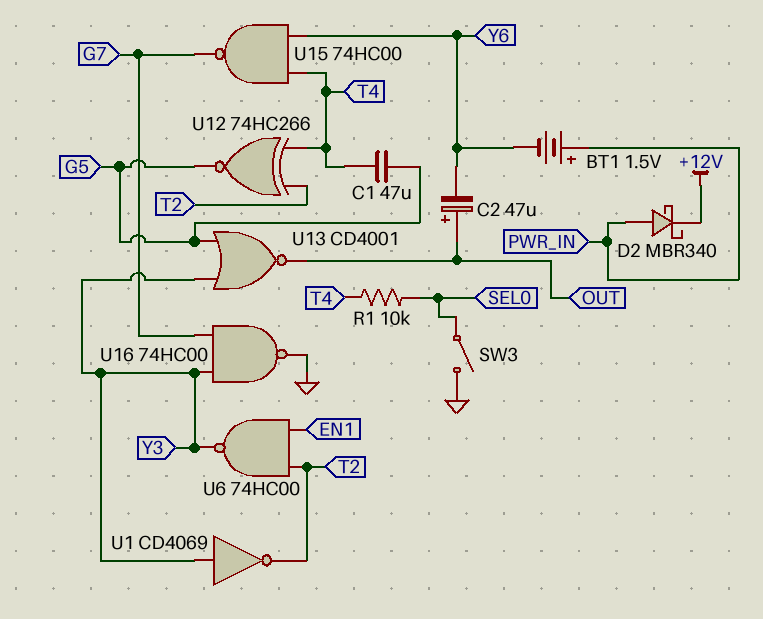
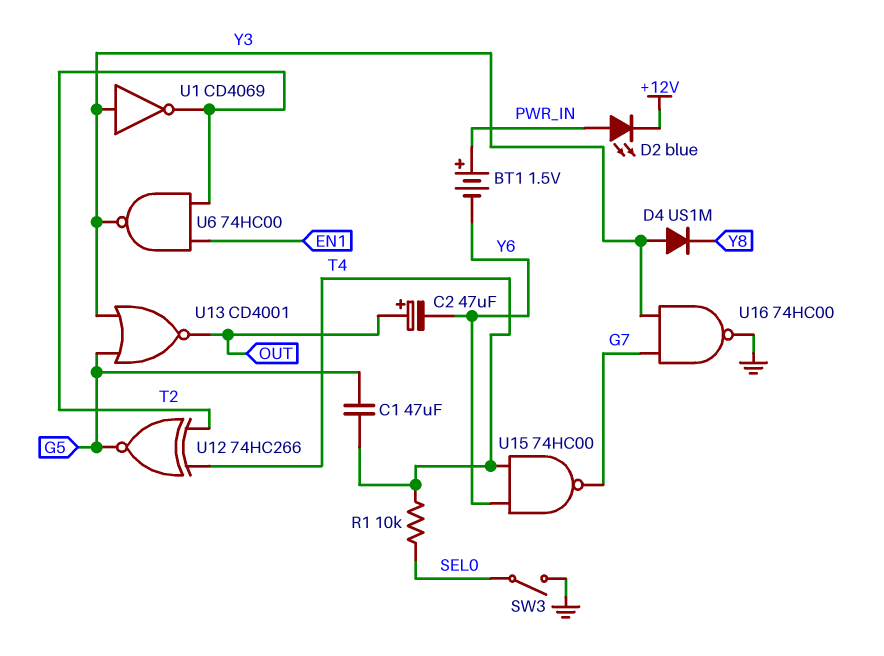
D2: schottky MBR340 (A PWR_IN, K +12V) -> LED blue (A PWR_IN, K +12V)
D4: none -> diode US1M (A Y3, K Y8)

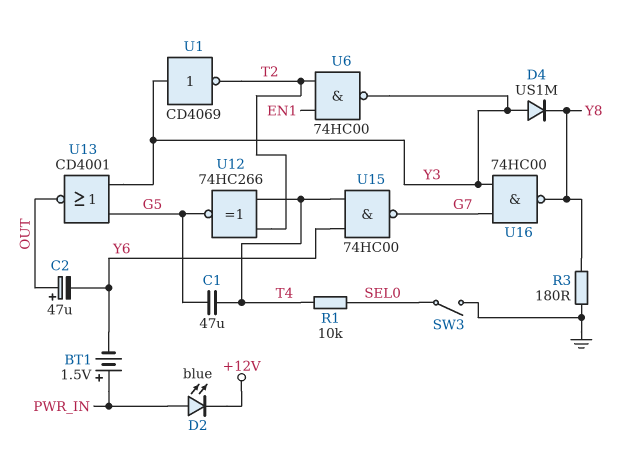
R3: none -> 180 (GND, Y8)
U16: NAND 74HC00 (in G7, in Y3, out GND) -> NAND 74HC00 (in G7, in Y3, out Y8)

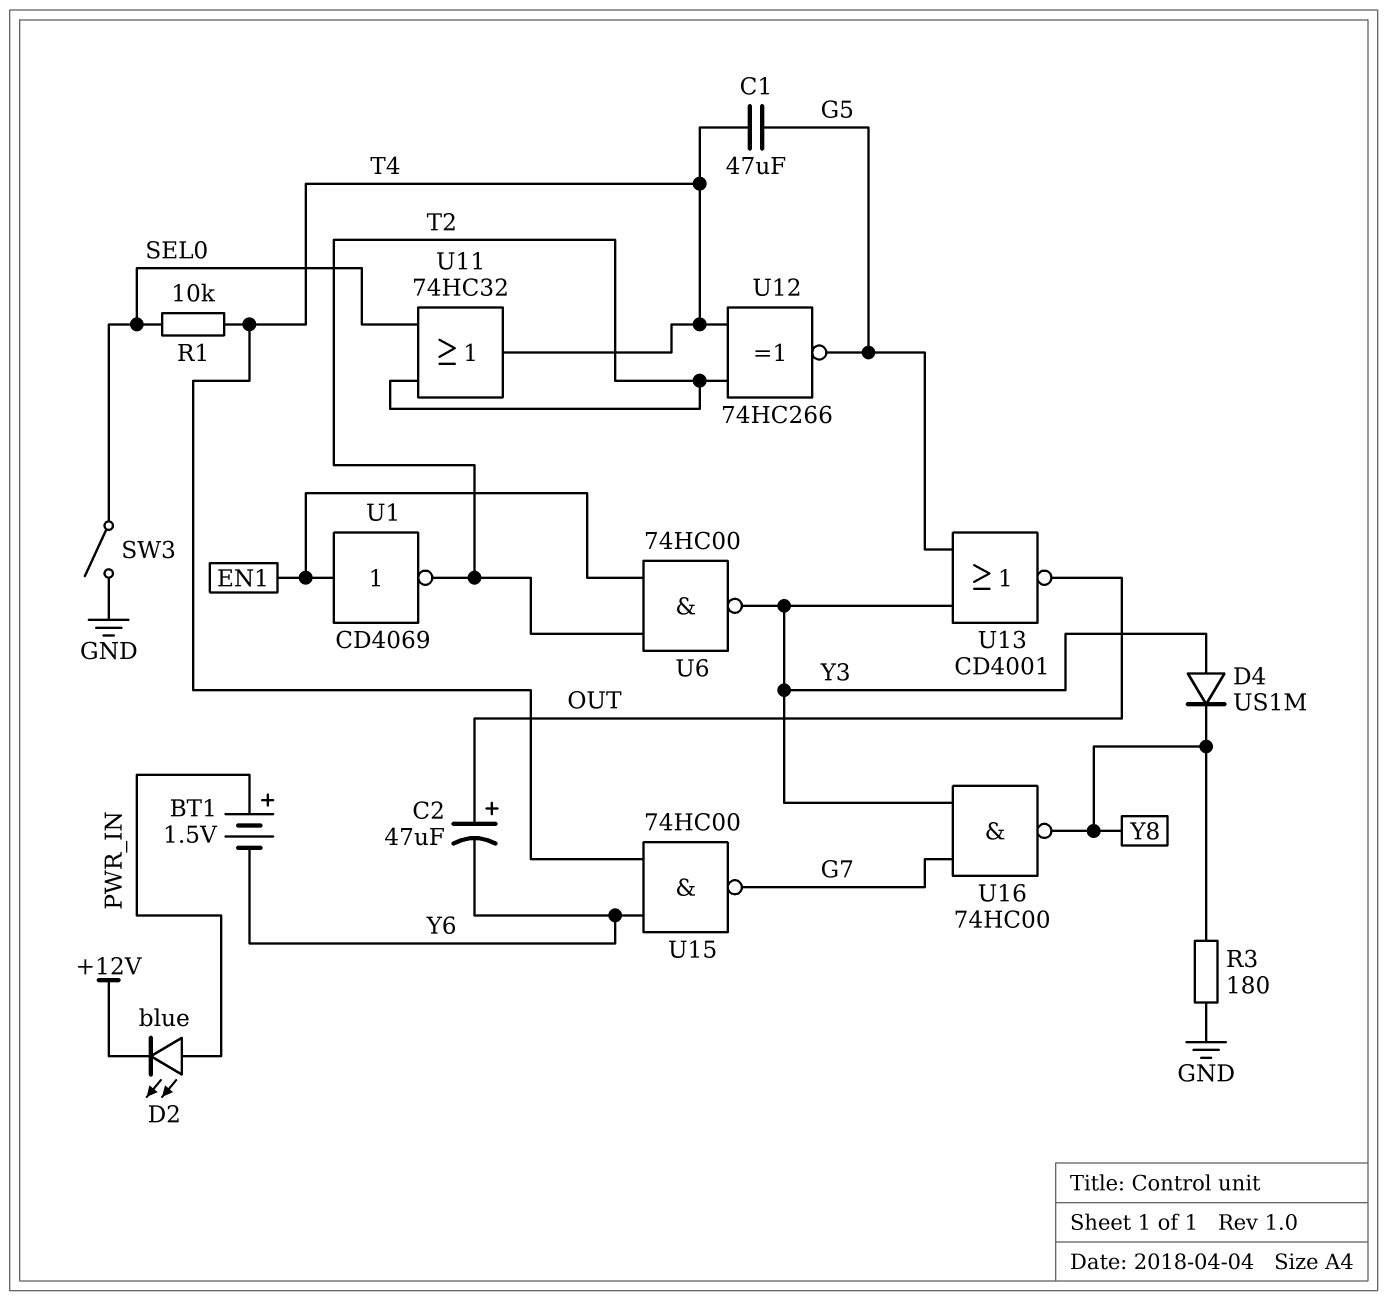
U1: NOT CD4069 (in Y3, out T2) -> NOT CD4069 (in EN1, out T2)
U11: none -> OR 74HC32 (in SEL0, in T2, out T4)

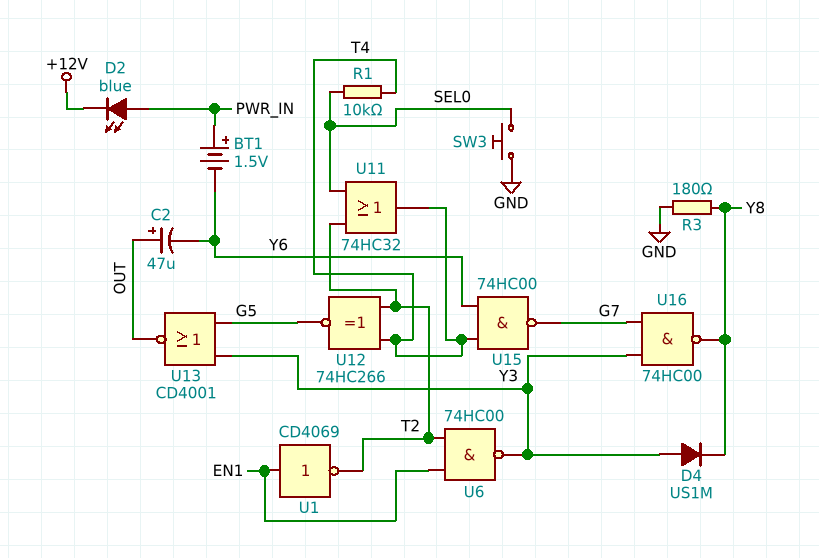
C1: 47uF (G5, T4) -> none
SW3: switch (GND, SEL0) -> button (GND, SEL0)

